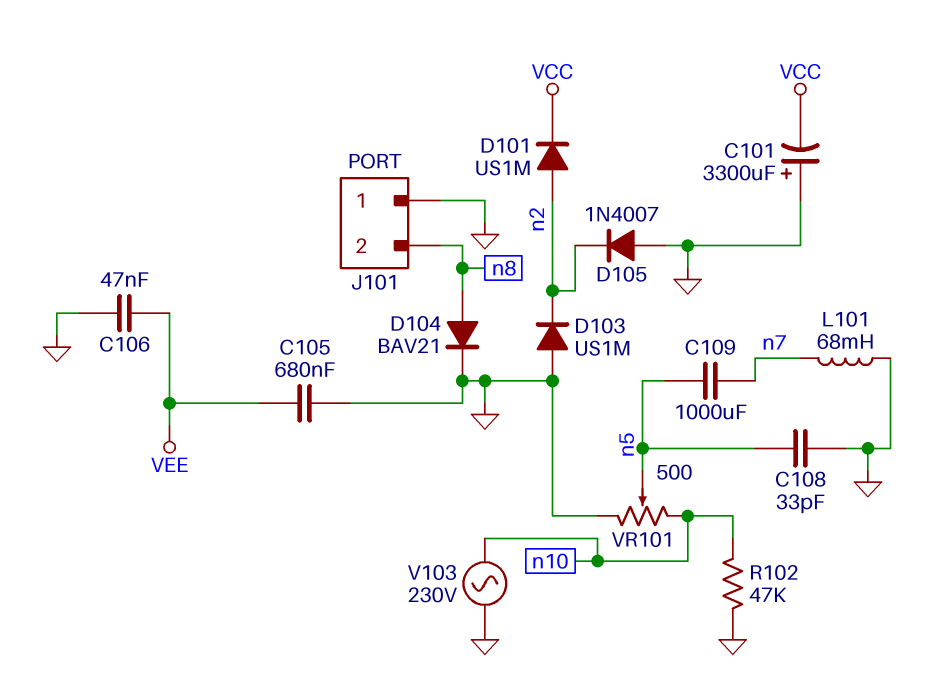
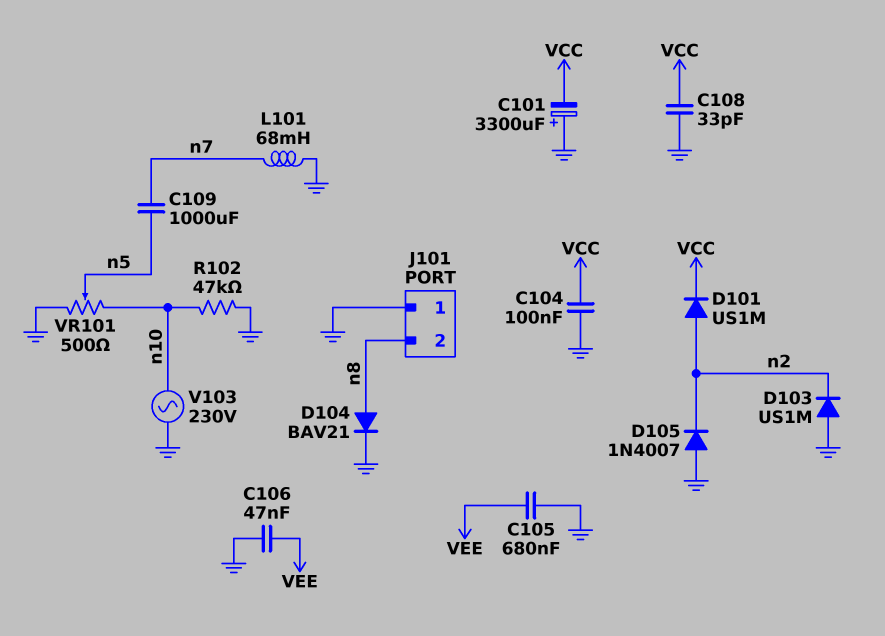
C104: none -> 100nF (GND, VCC)
C108: 33pF (GND, n5) -> 33pF (GND, VCC)

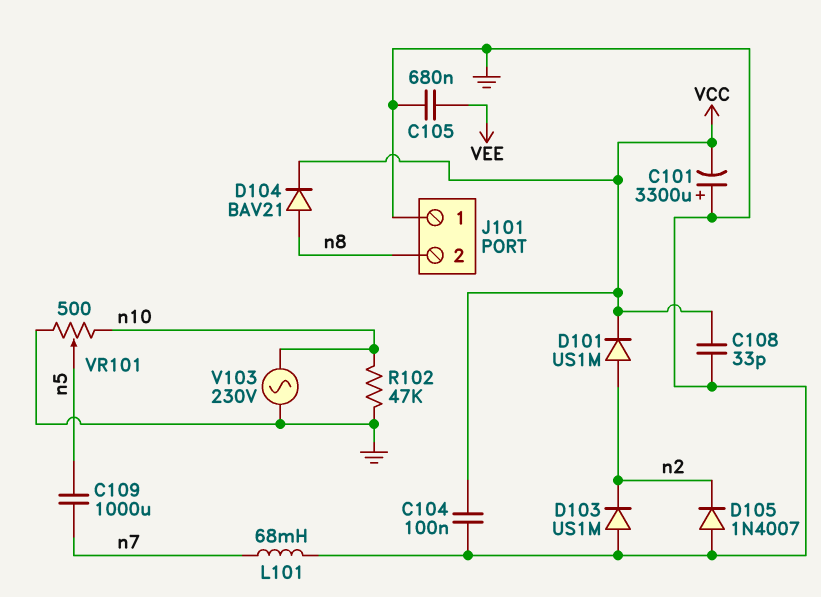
C106: 47nF (GND, VEE) -> none
D104: diode BAV21 (A n8, K GND) -> diode BAV21 (A n8, K VCC)

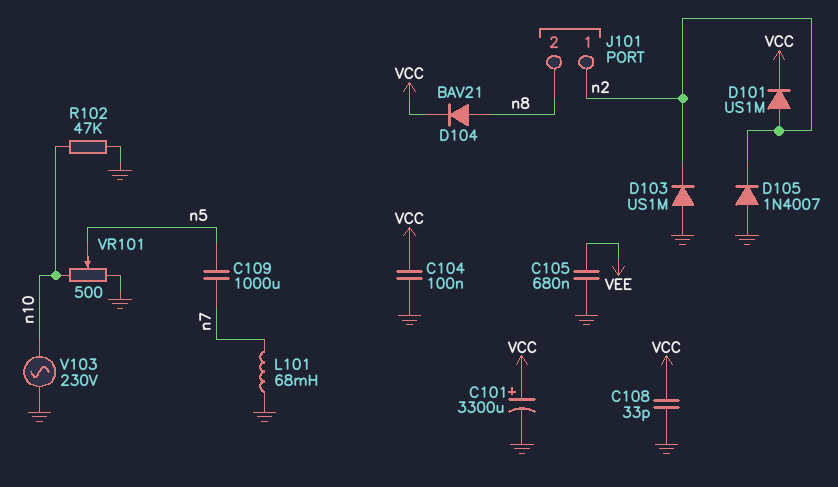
C101: 3300uF (plus GND, minus VCC) -> 3300uF (plus VCC, minus GND)
J101 pin 1: GND -> n2

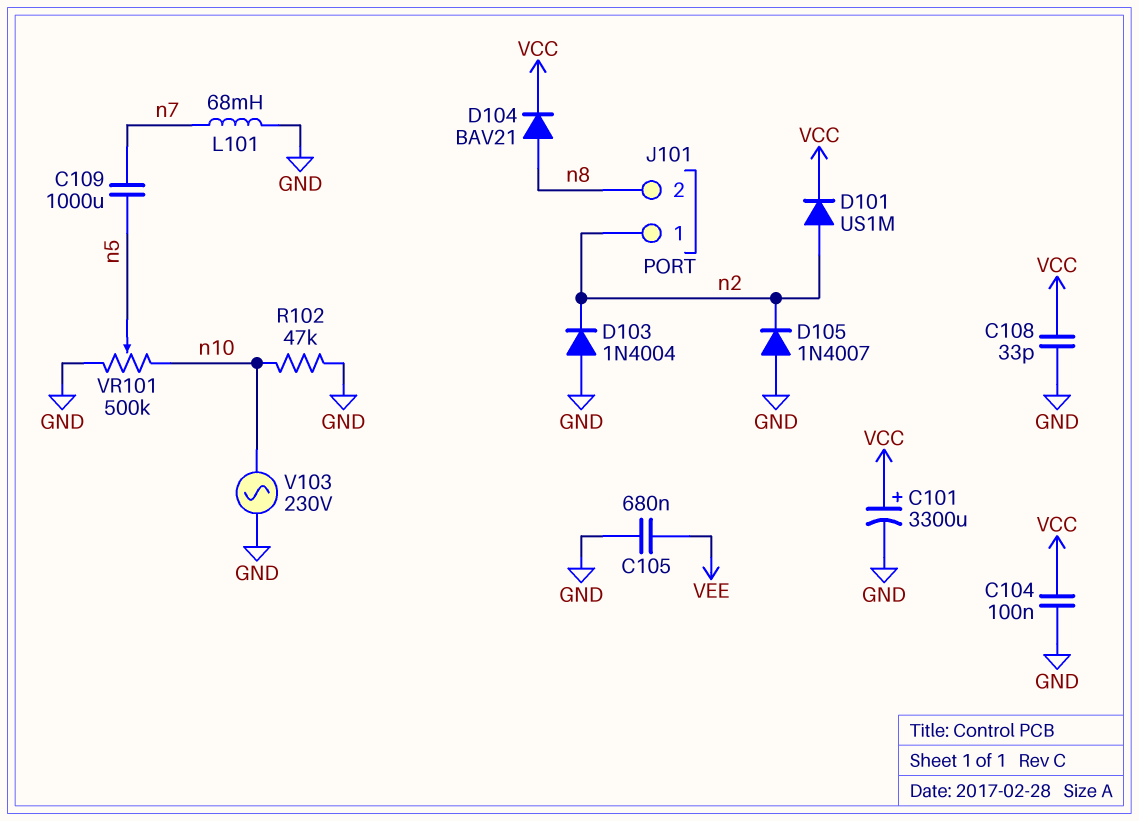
D103: diode US1M (A GND, K n2) -> diode 1N4004 (A GND, K n2)
VR101: 500 (GND, n10, wiper n5) -> 500k (GND, n10, wiper n5)

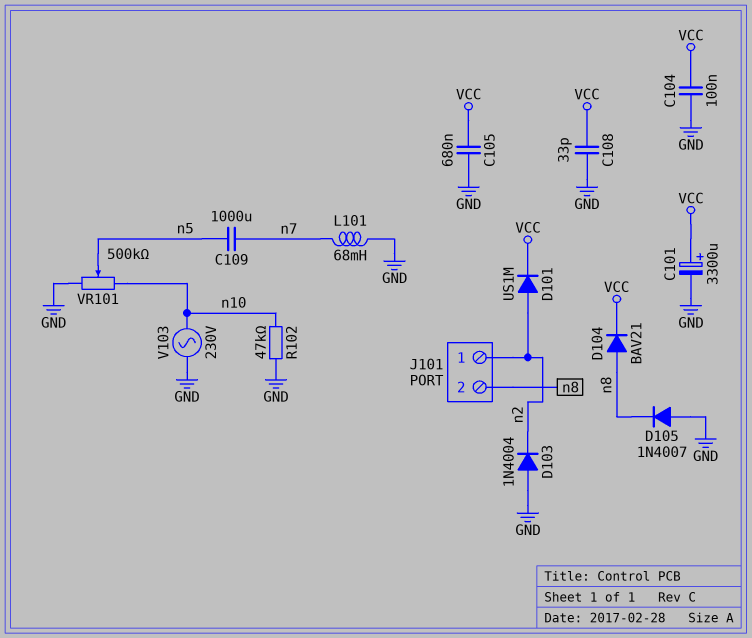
C105: 680nF (GND, VEE) -> 680nF (GND, VCC)
D105: diode 1N4007 (A GND, K n2) -> diode 1N4007 (A GND, K n8)

